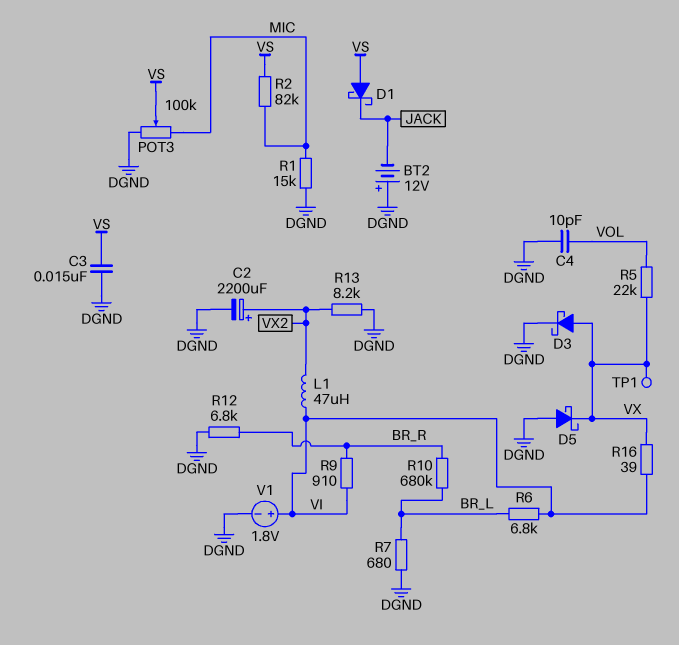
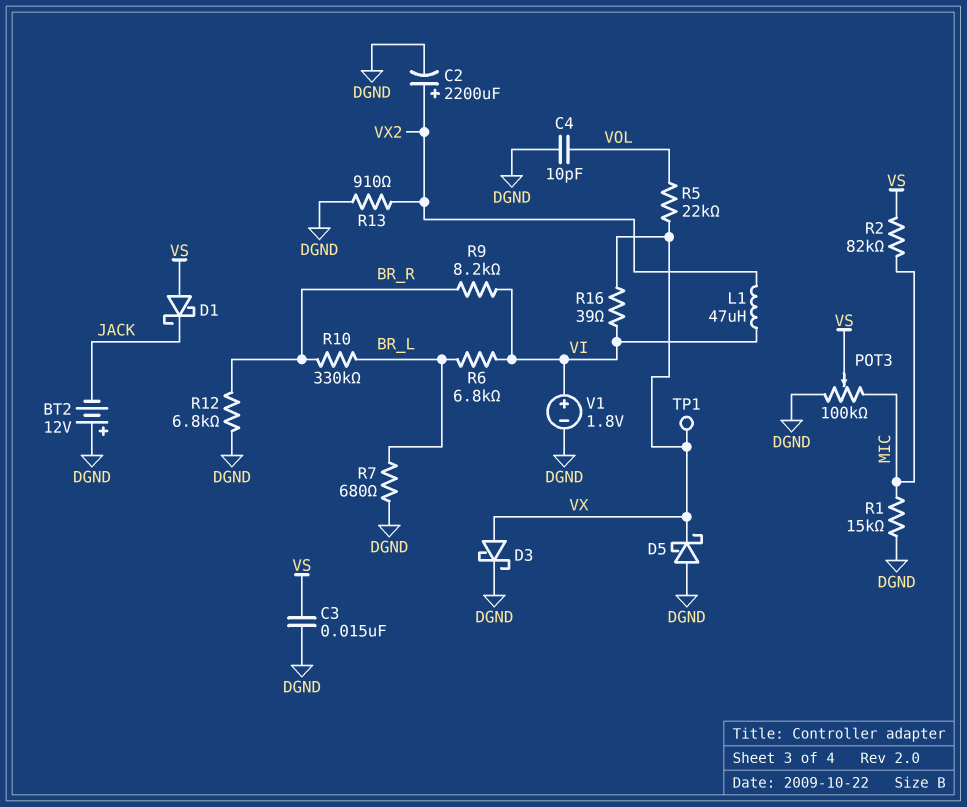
R9: 910 (BR_R, VI) -> 8.2k (BR_R, VI)
R10: 680k (BR_L, BR_R) -> 330k (BR_L, BR_R)
R13: 8.2k (DGND, VX2) -> 910 (DGND, VX2)

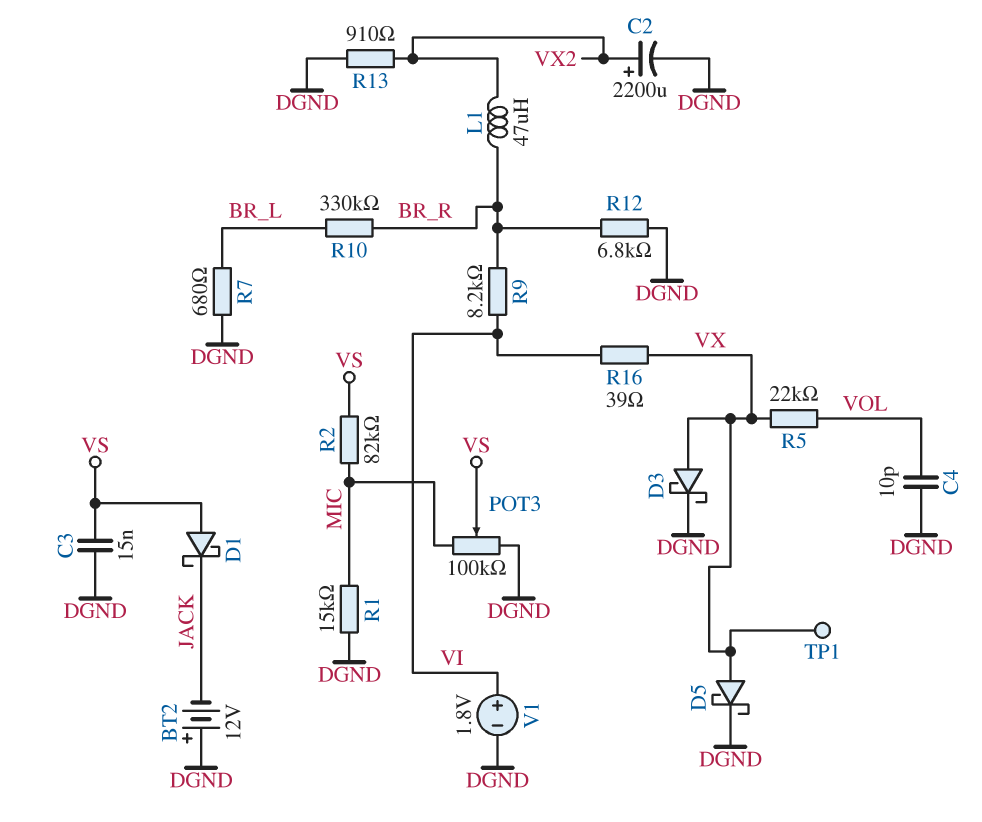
D5: schottky (A DGND, K VX) -> schottky (A VX, K DGND)
L1: 47uH (VI, VX2) -> 47uH (BR_R, VX2)
R6: 6.8k (BR_L, VI) -> none

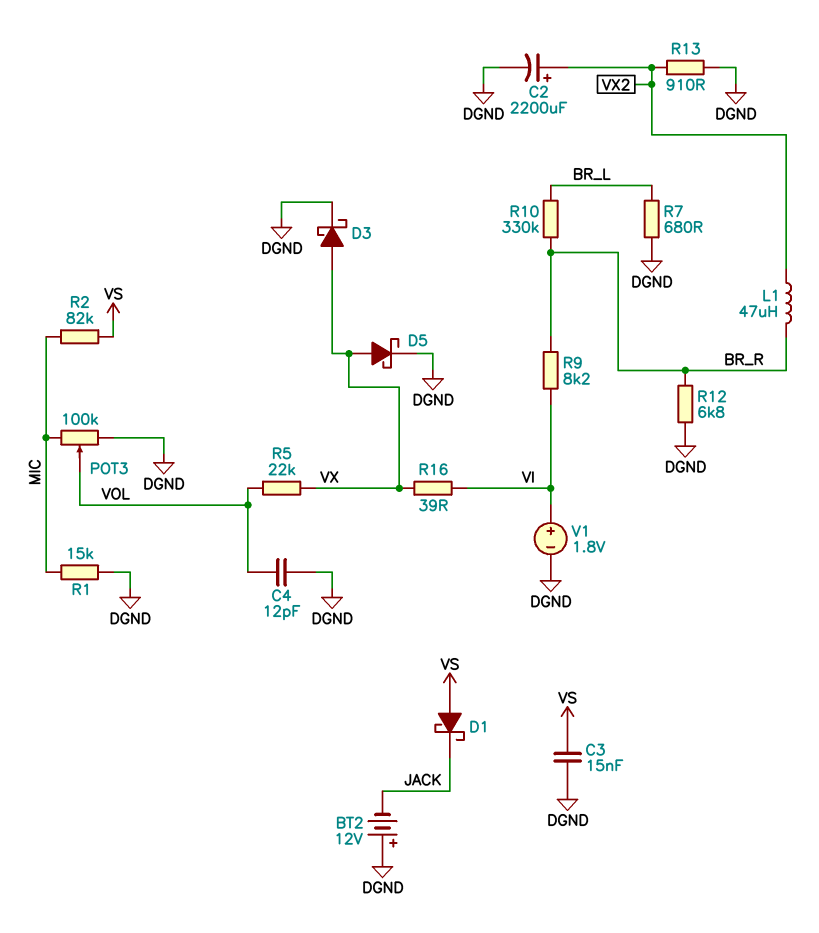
C4: 10pF (DGND, VOL) -> 12pF (DGND, VOL)
POT3: 100k (DGND, MIC, wiper VS) -> 100k (DGND, MIC, wiper VOL)
TP1: test point (VX) -> none

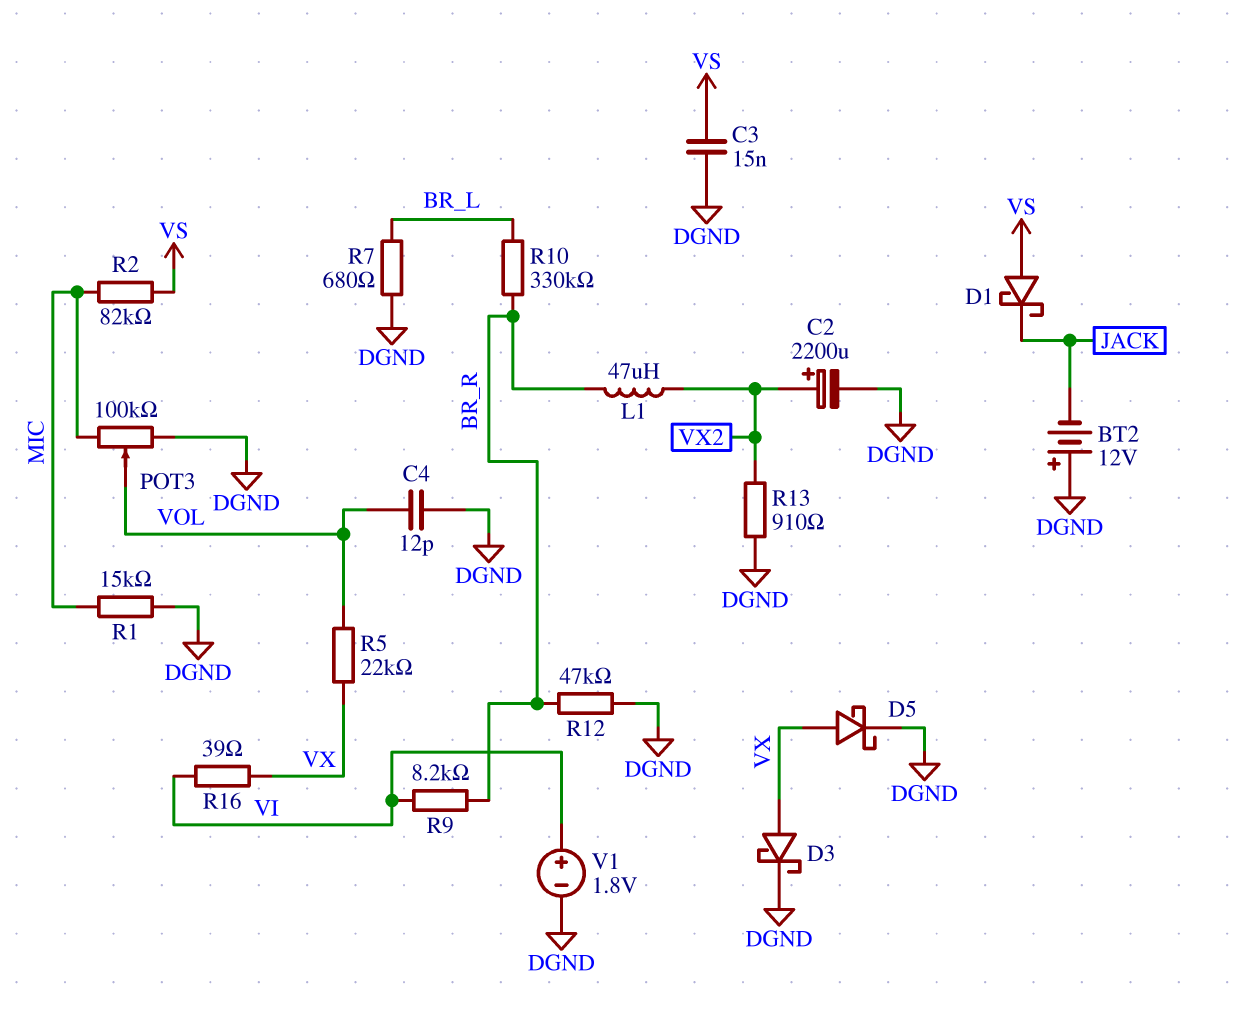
R12: 6.8k (BR_R, DGND) -> 47k (BR_R, DGND)

